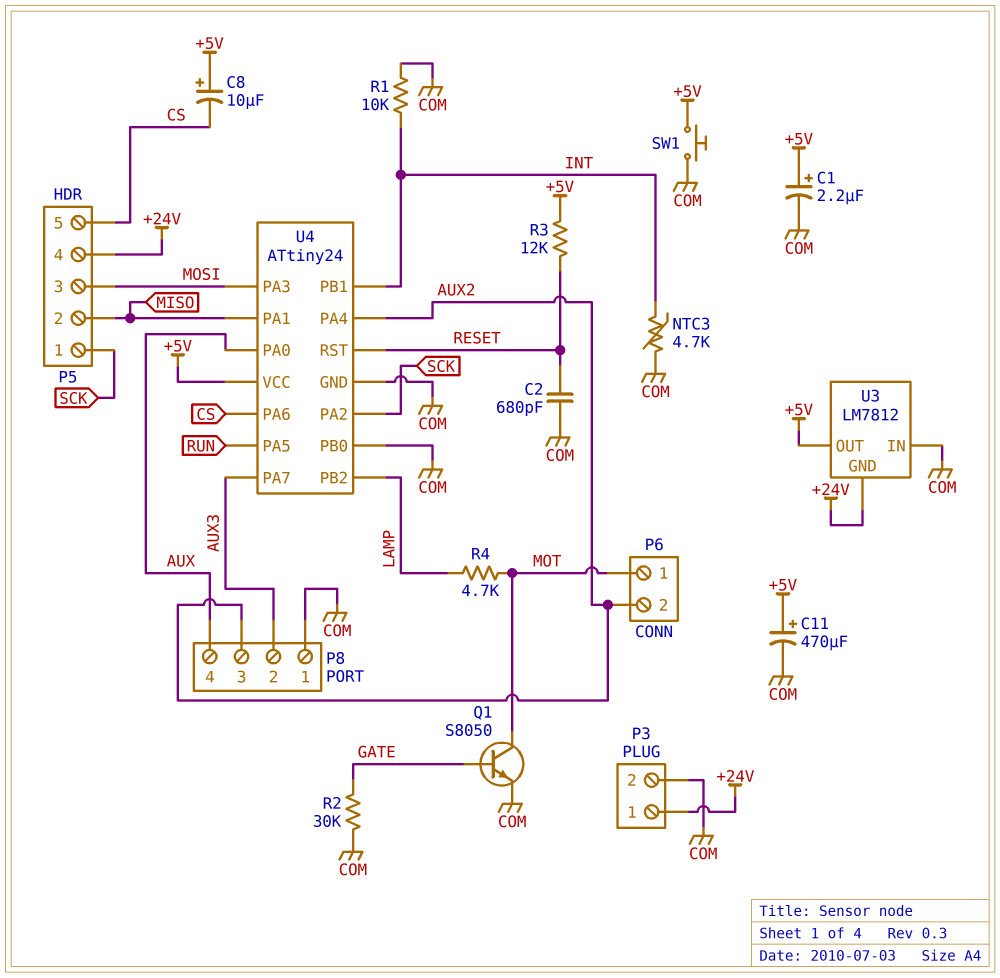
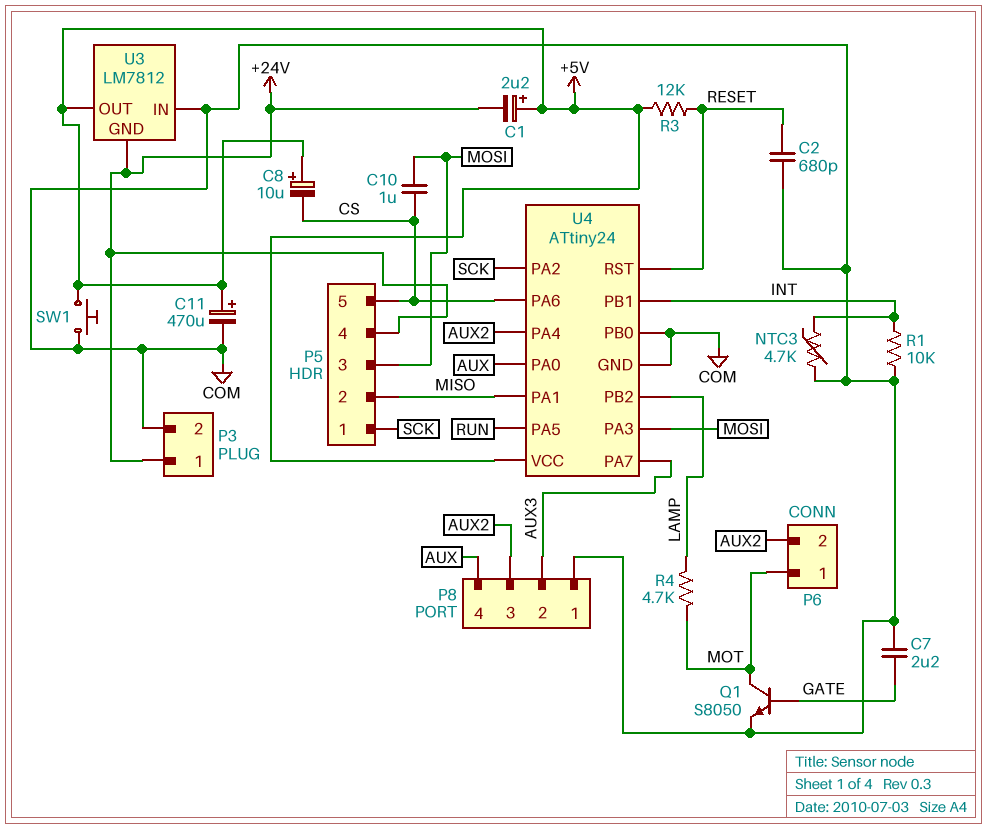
C1: 2.2uF (plus +5V, minus COM) -> 2.2uF (plus +5V, minus +24V)
C7: none -> 2.2uF (COM, GATE)
C10: none -> 1uF (CS, MOSI)
R2: 30k (COM, GATE) -> none

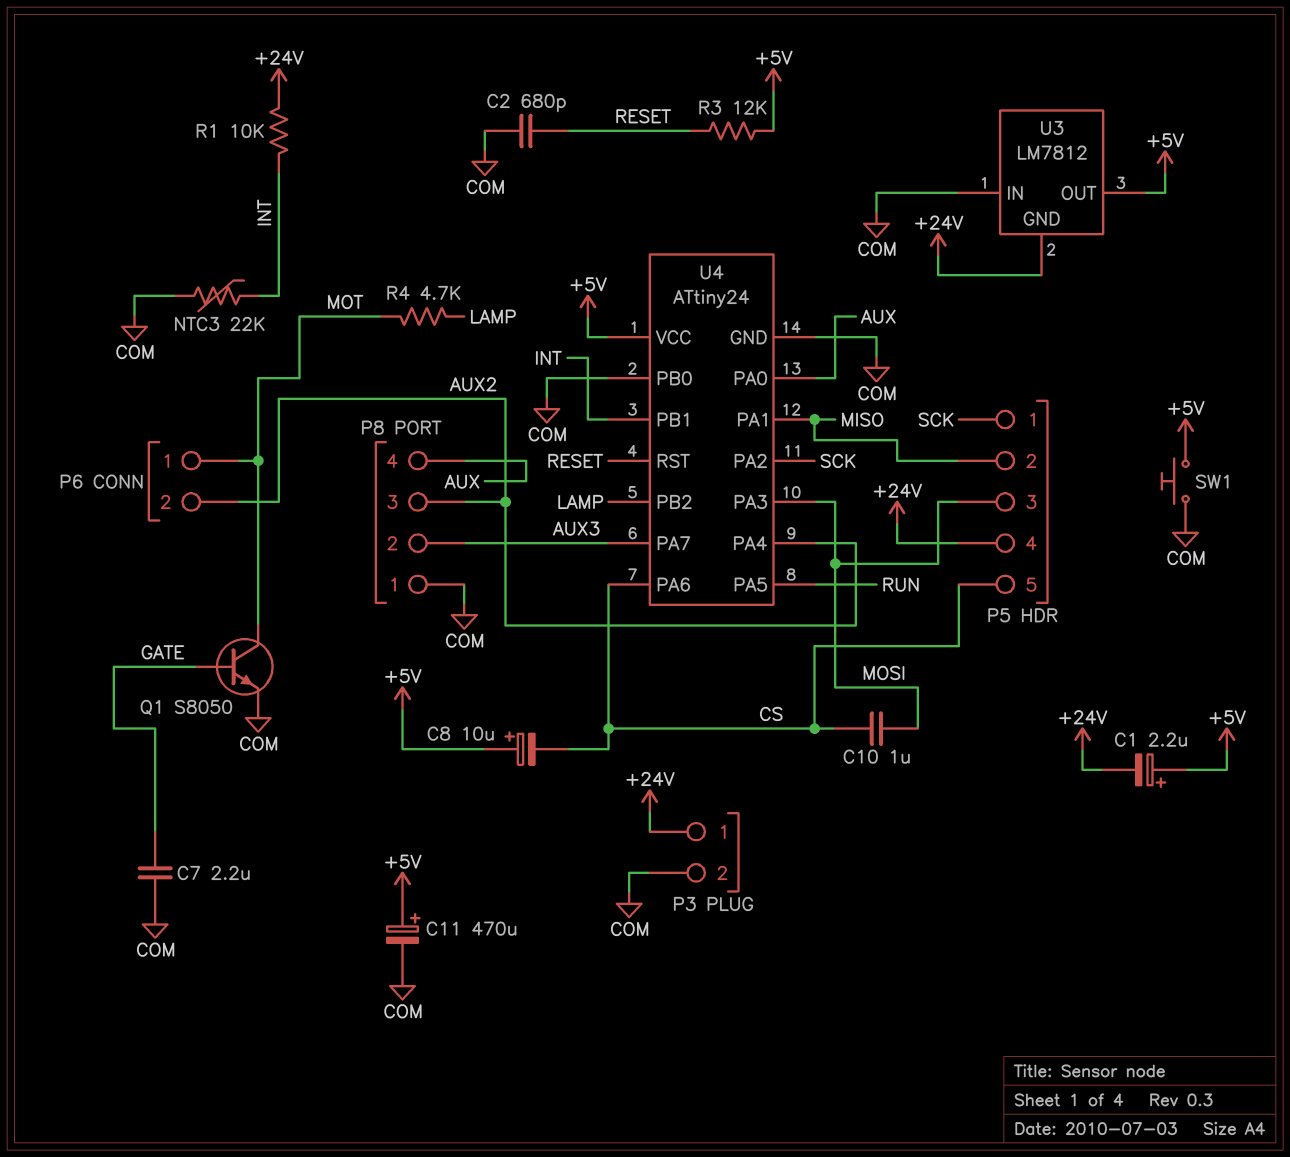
NTC3: 4.7k (COM, INT) -> 22k (COM, INT)
R1: 10k (COM, INT) -> 10k (+24V, INT)

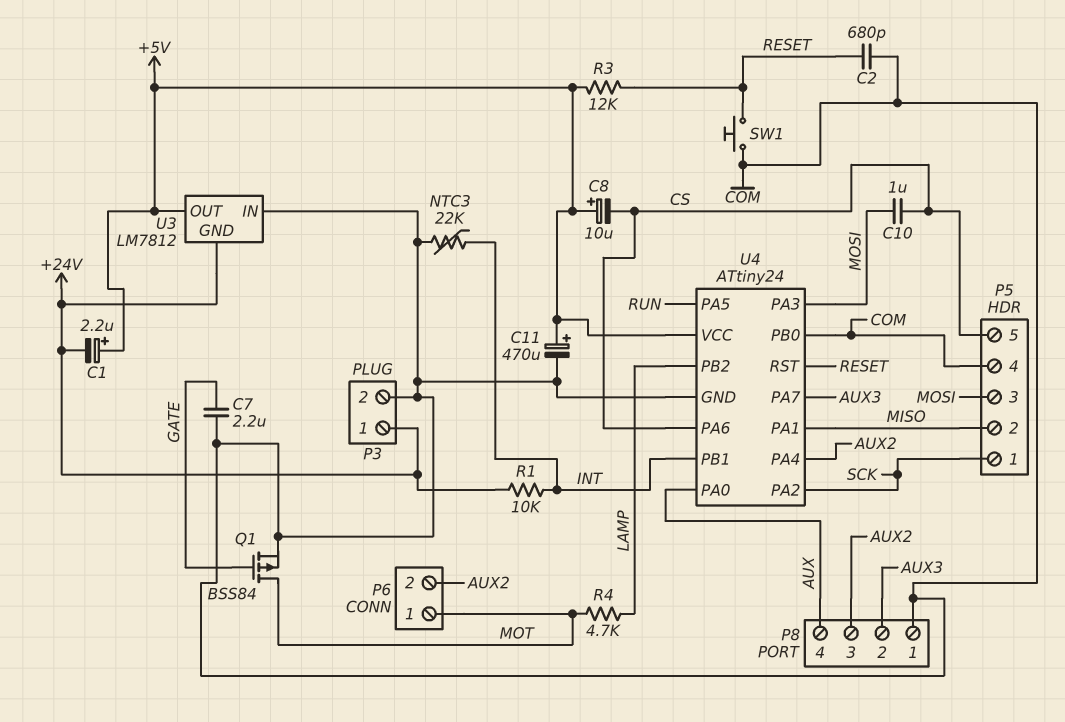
P5 pin 4: +24V -> COM
Q1: NPN S8050 (B GATE, C MOT, E COM) -> PMOS BSS84 (G GATE, D MOT, S COM)
SW1: button (+5V, COM) -> button (COM, RESET)

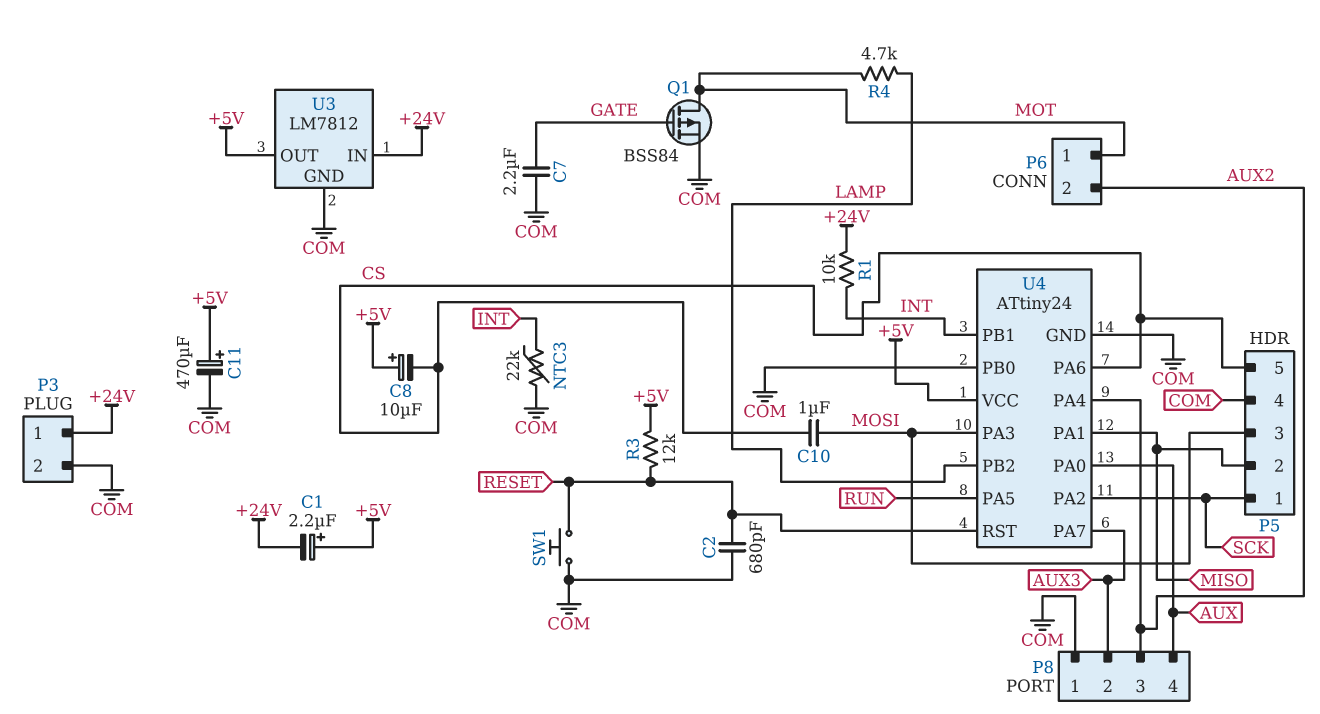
U3 pin GND: +24V -> COM
U3 pin IN: COM -> +24V

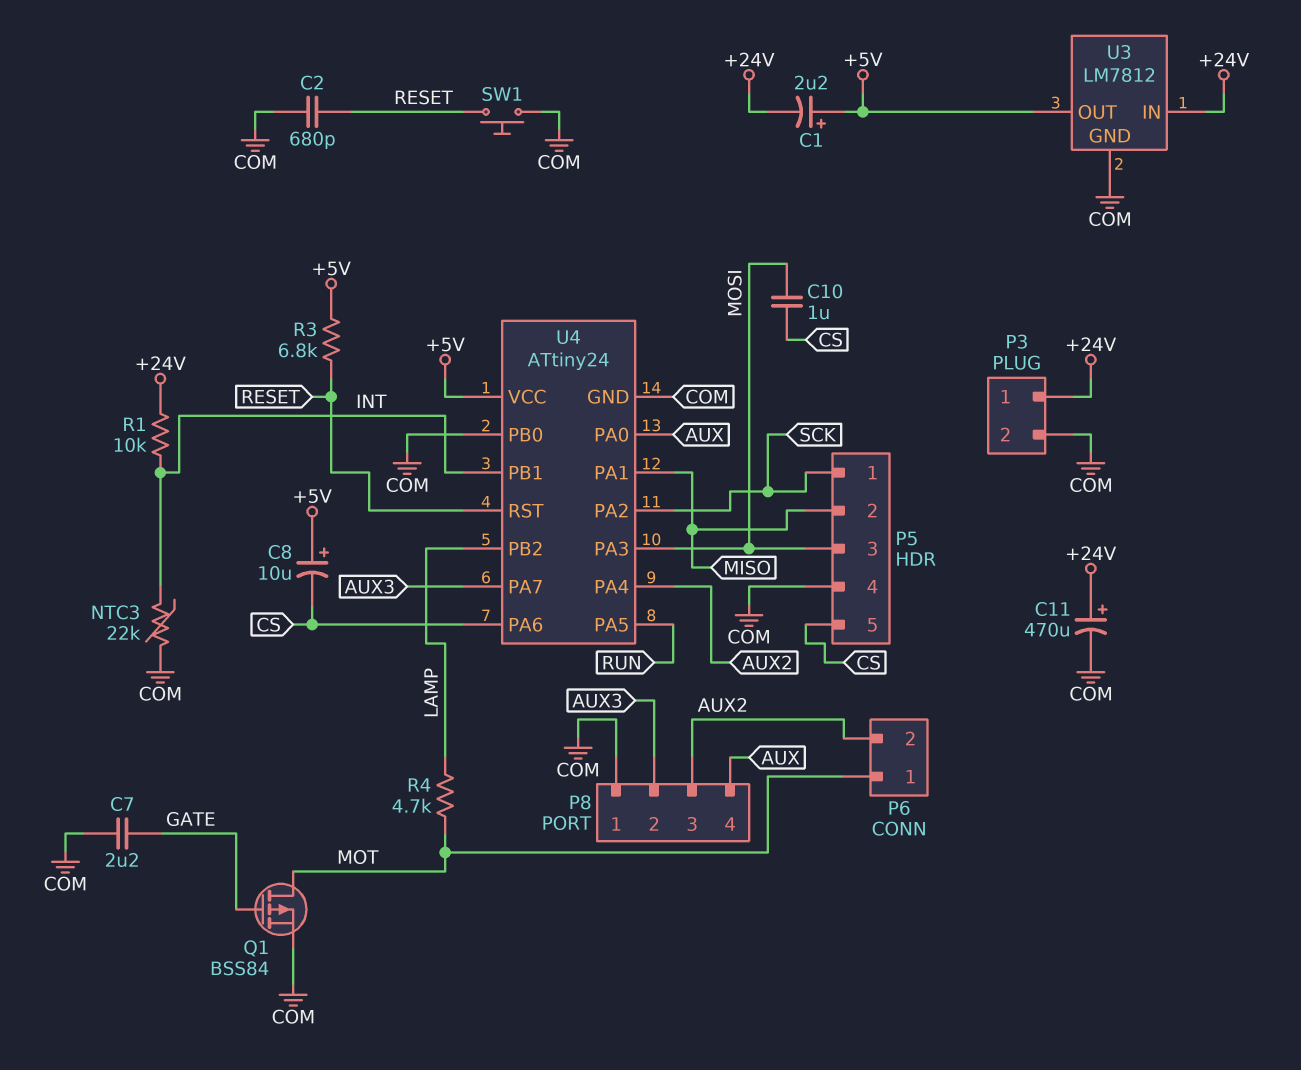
C11: 470uF (plus +5V, minus COM) -> 470uF (plus +24V, minus COM)
R3: 12k (+5V, RESET) -> 6.8k (+5V, RESET)

